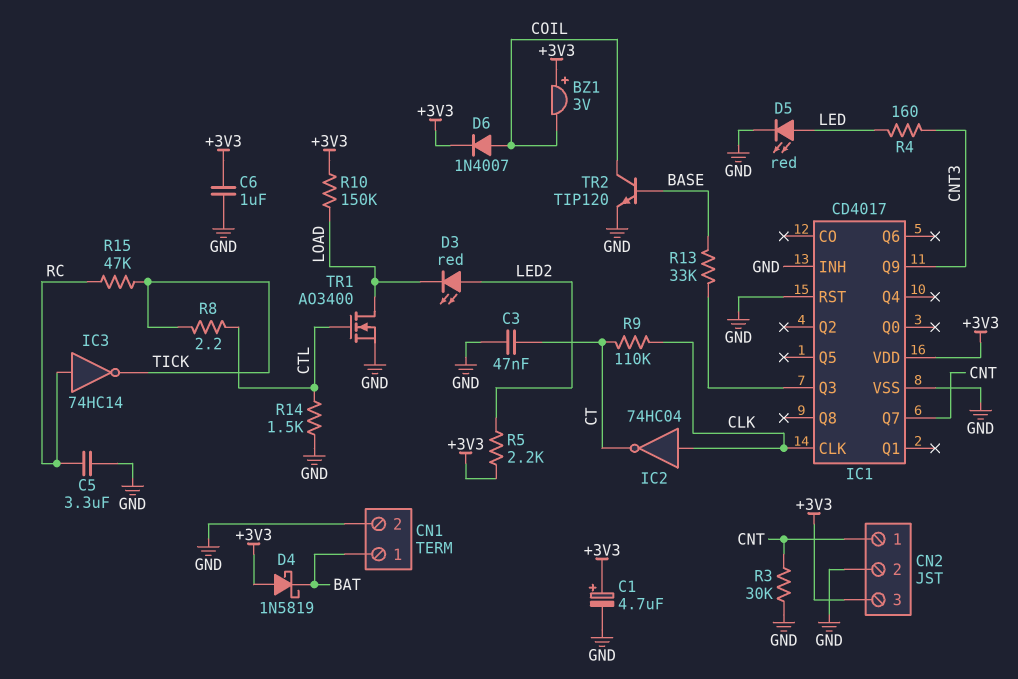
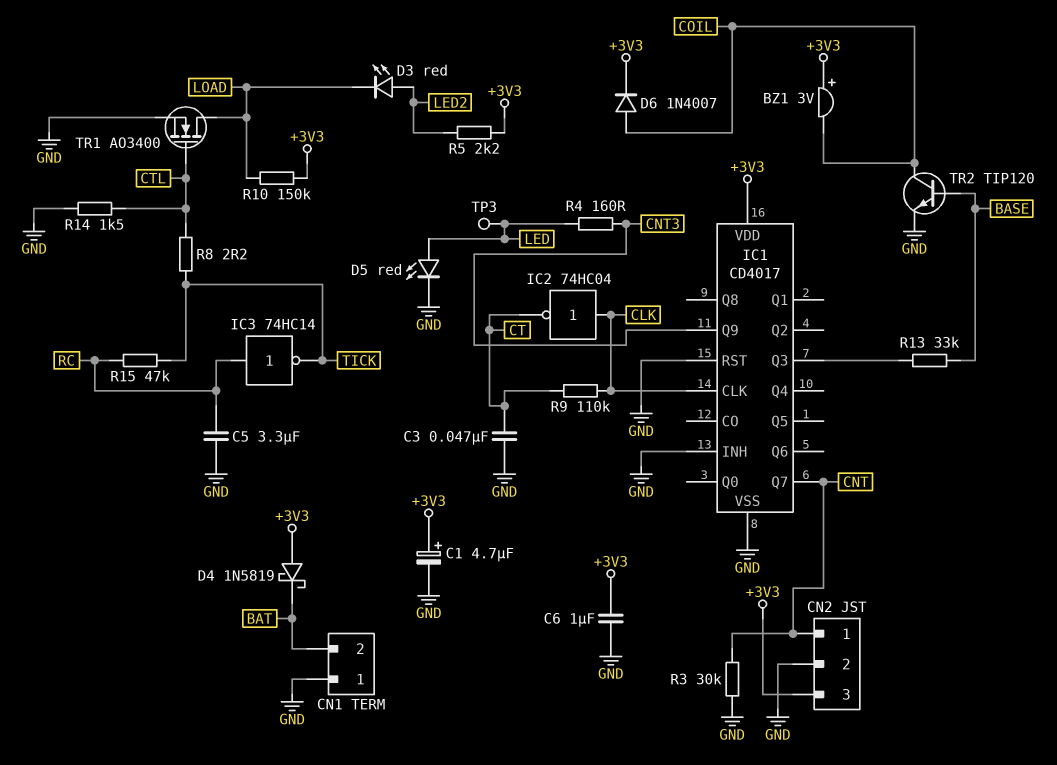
CN1 pin 1: BAT -> GND
CN1 pin 2: GND -> BAT
TP3: none -> test point (LED)

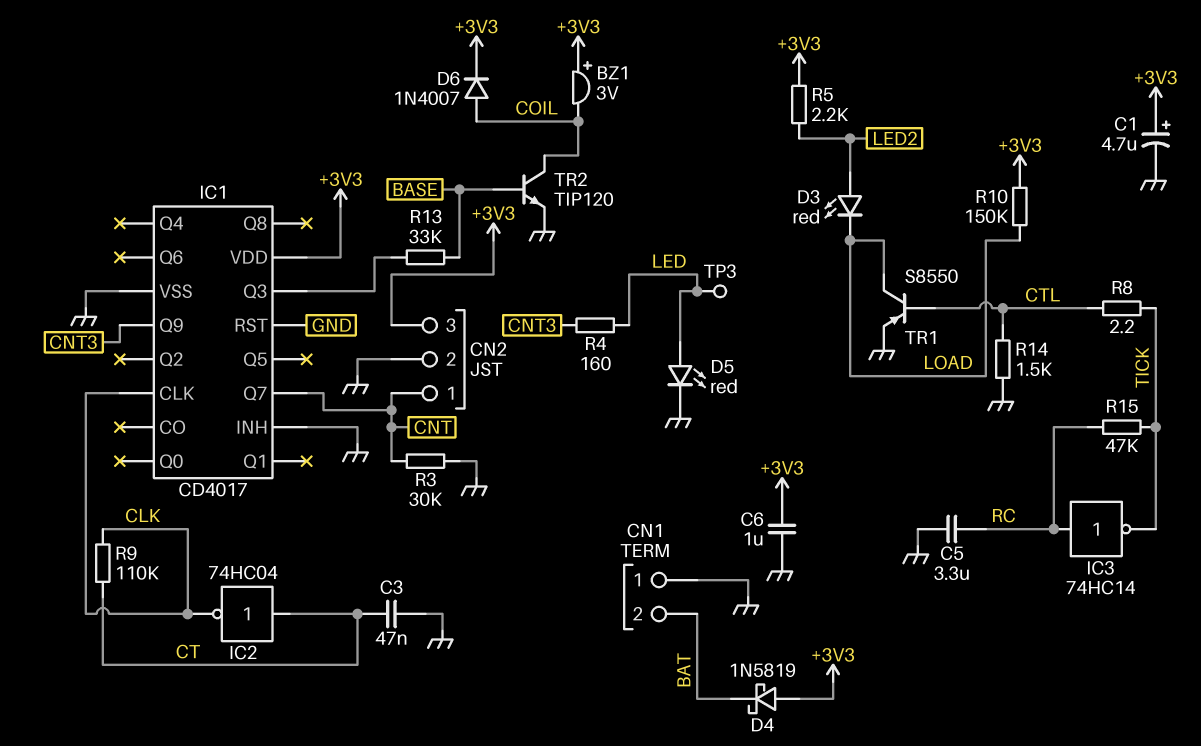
IC2: NOT 74HC04 (in CLK, out CT) -> NOT 74HC04 (in CT, out CLK)
TR1: NMOS AO3400 (G CTL, D LOAD, S GND) -> PNP S8550 (B CTL, C LOAD, E GND)

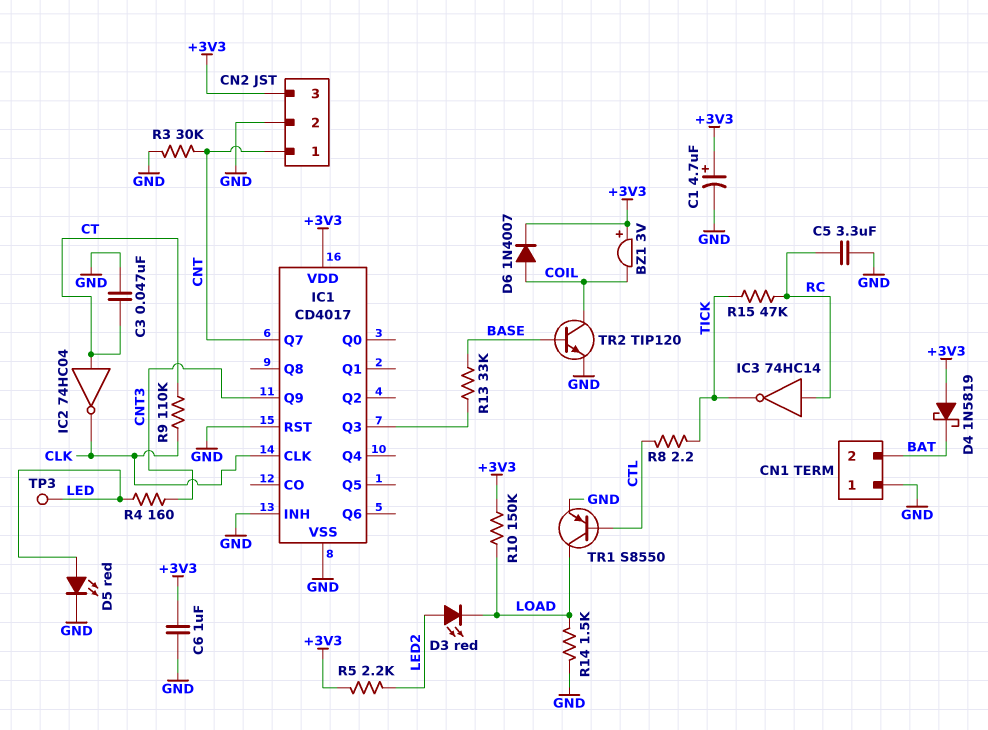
R14: 1.5k (CTL, GND) -> 1.5k (GND, LOAD)

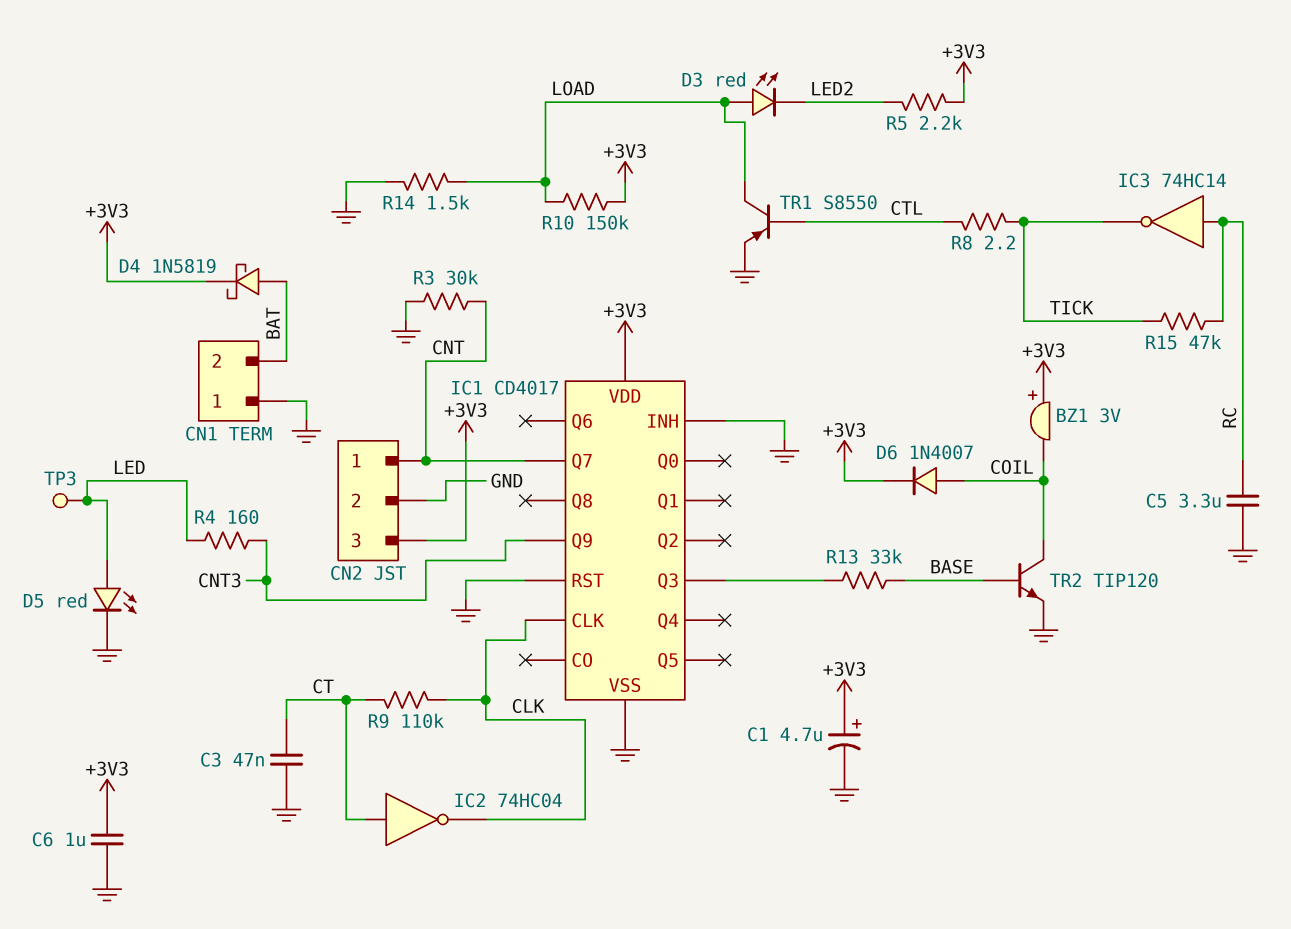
D3: LED red (A LED2, K LOAD) -> LED red (A LOAD, K LED2)
D4: schottky 1N5819 (A +3V3, K BAT) -> schottky 1N5819 (A BAT, K +3V3)

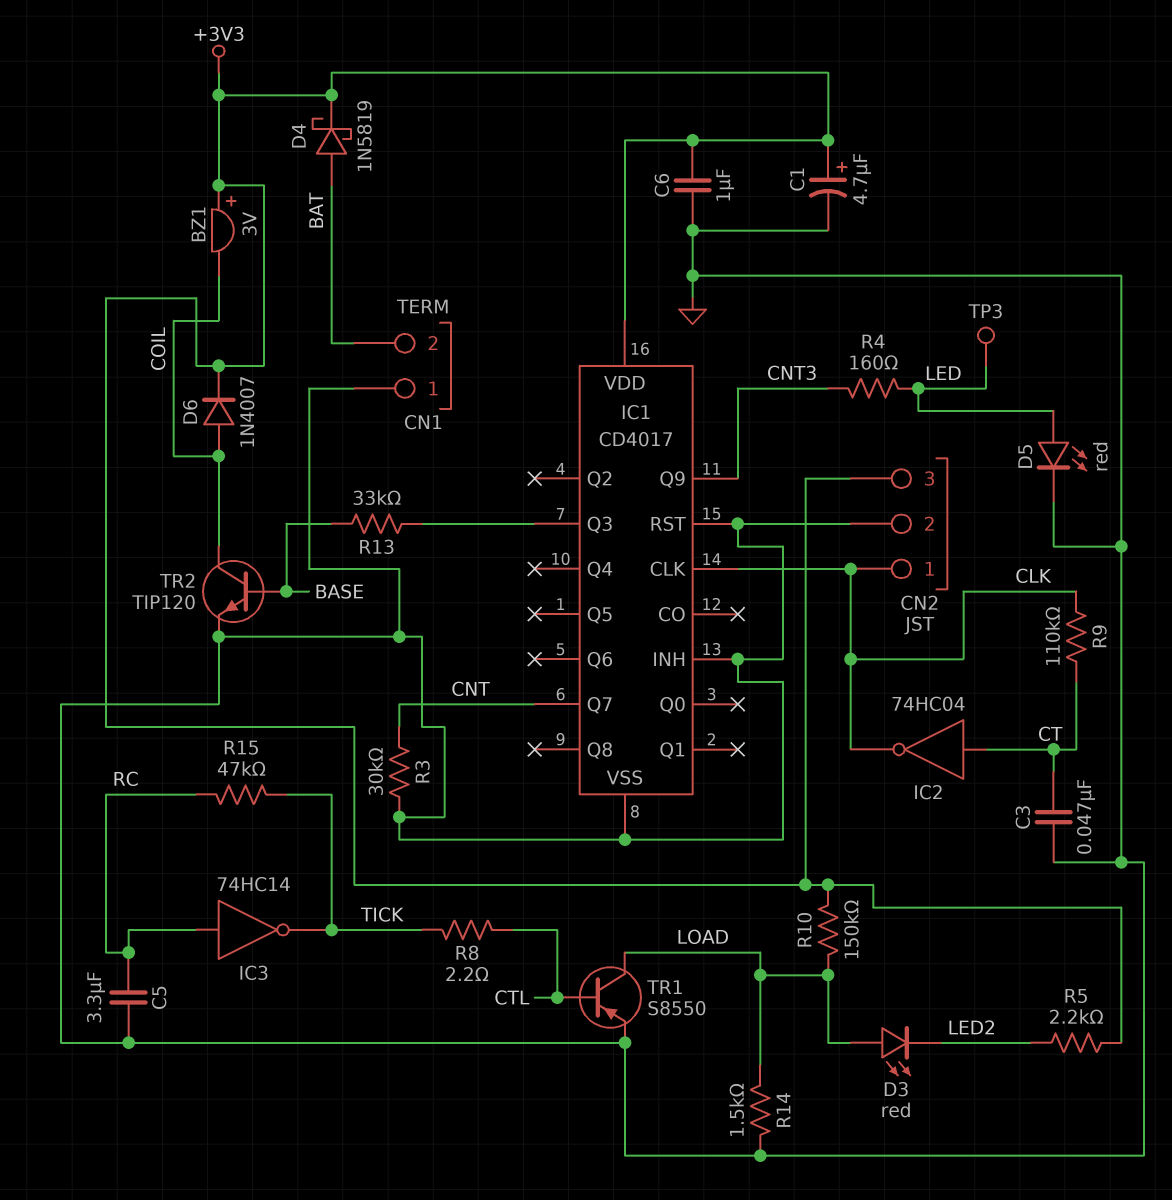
CN2 pin 1: CNT -> CLK

